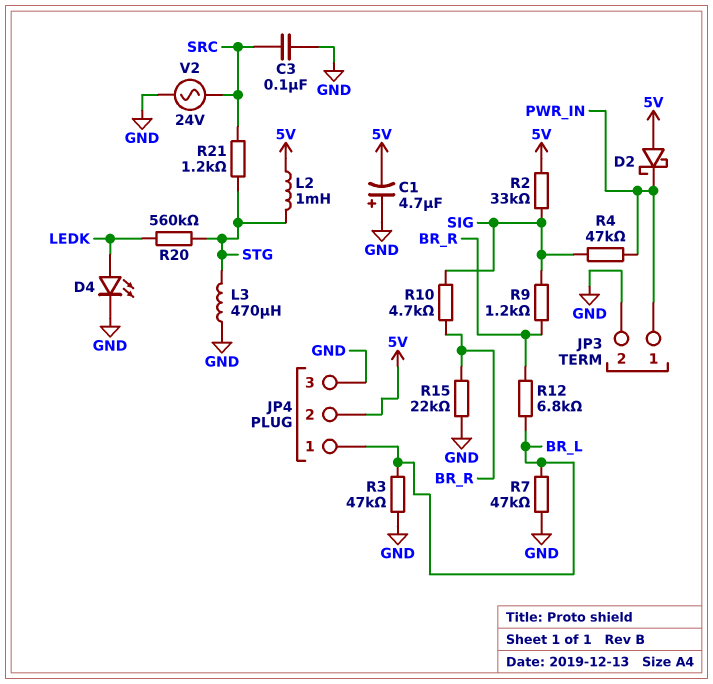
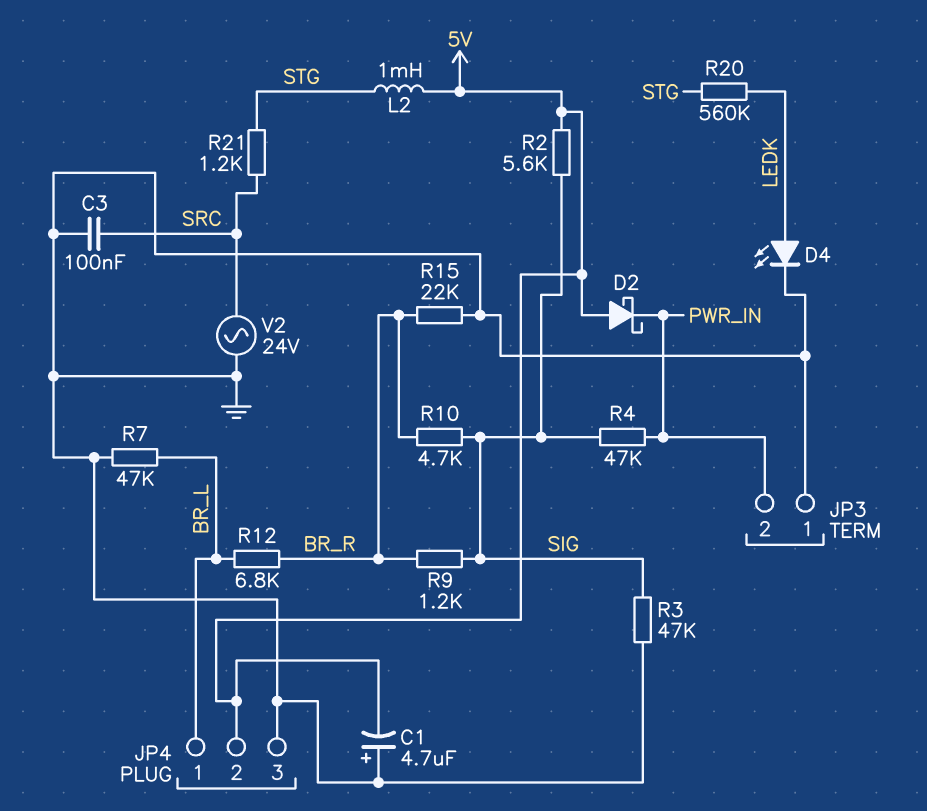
JP3 pin 1: PWR_IN -> GND
JP3 pin 2: GND -> PWR_IN
L3: 470uH (GND, STG) -> none
R2: 33k (5V, SIG) -> 5.6k (5V, SIG)
R3: 47k (BR_L, GND) -> 47k (GND, SIG)

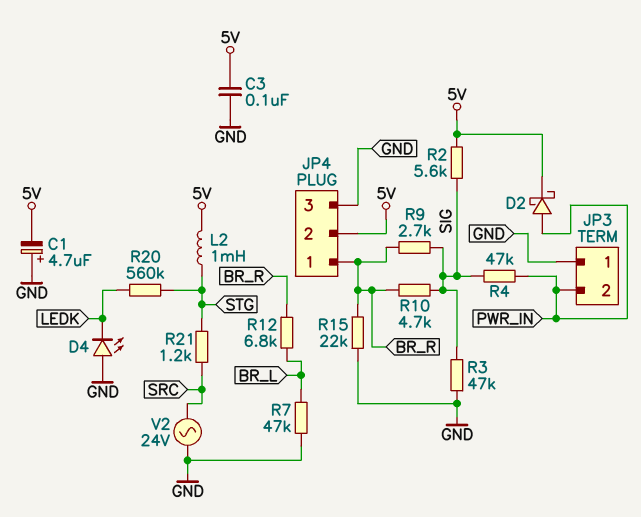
C3: 100nF (GND, SRC) -> 100nF (5V, GND)
D2: schottky (A 5V, K PWR_IN) -> schottky (A PWR_IN, K 5V)
D4: LED (A LEDK, K GND) -> LED (A GND, K LEDK)
JP4 pin 1: BR_L -> BR_R
R9: 1.2k (BR_R, SIG) -> 2.7k (BR_R, SIG)

